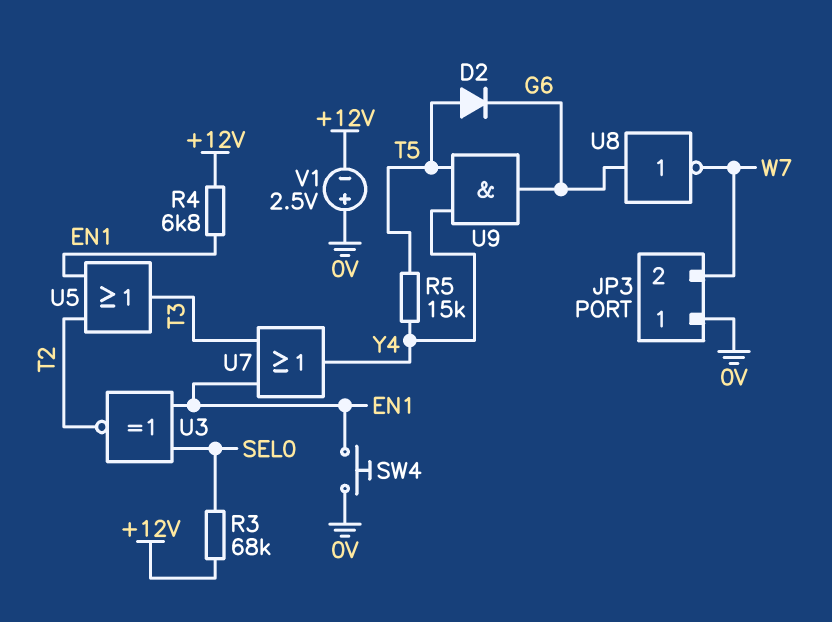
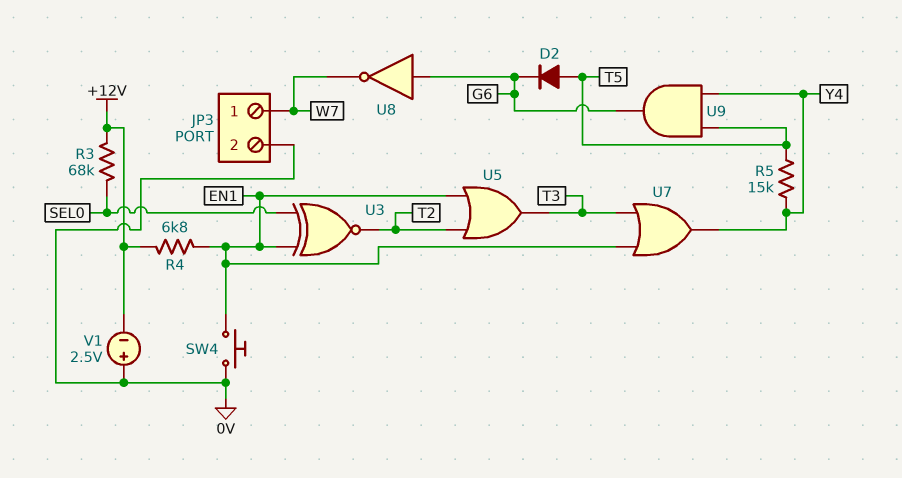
JP3 pin 1: 0V -> W7
JP3 pin 2: W7 -> 0V

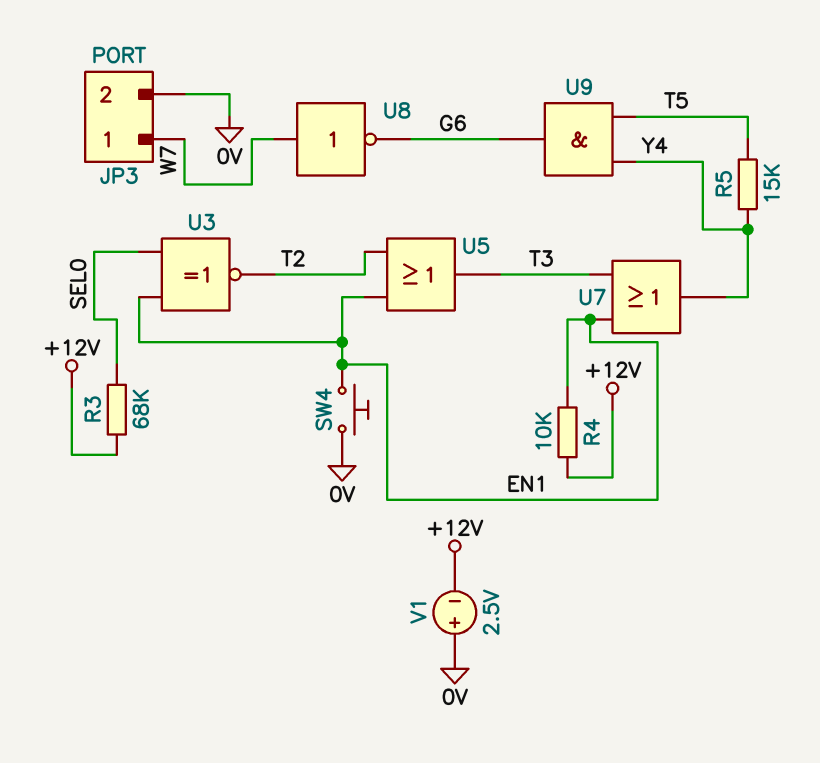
D2: diode (A T5, K G6) -> none
R4: 6.8k (+12V, EN1) -> 10k (+12V, EN1)
U8: NOT (in G6, out W7) -> NOT (in W7, out G6)

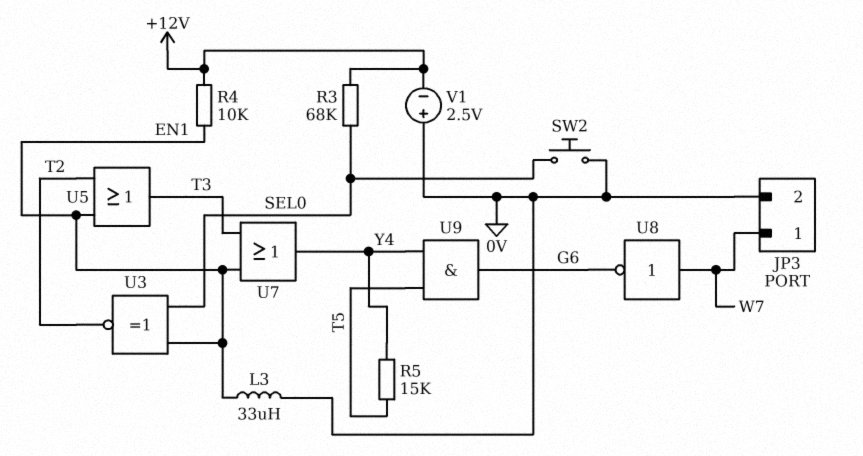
L3: none -> 33uH (0V, EN1)
SW2: none -> button (0V, SEL0)
SW4: button (0V, EN1) -> none

